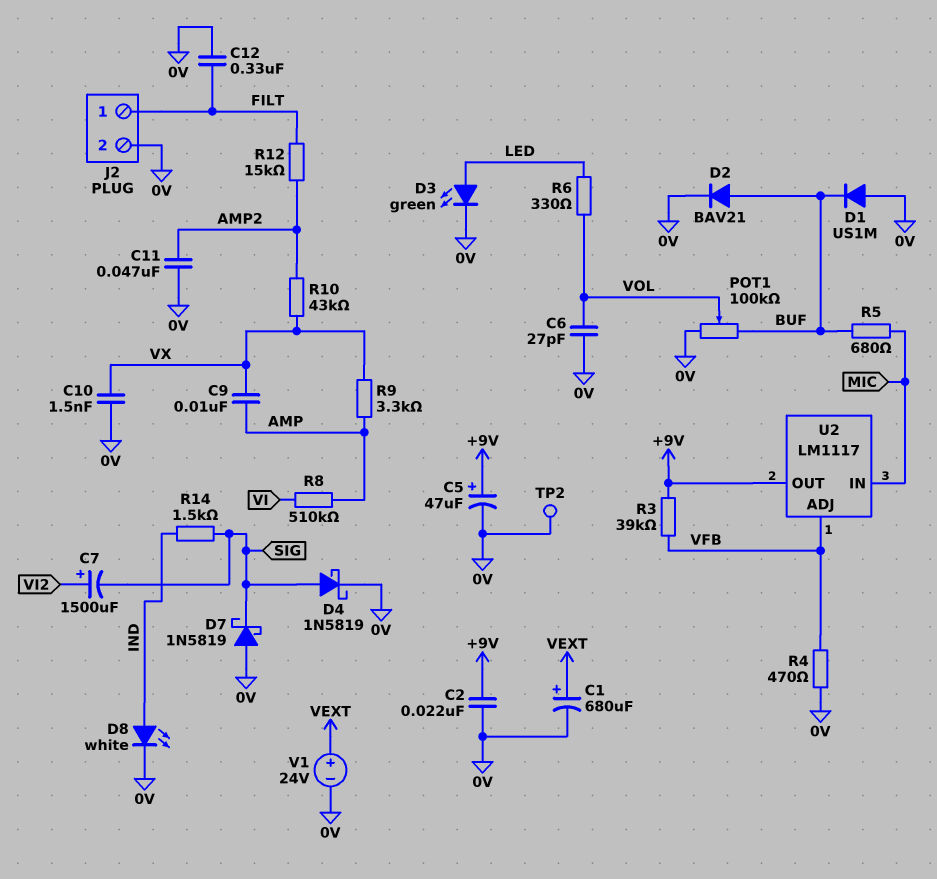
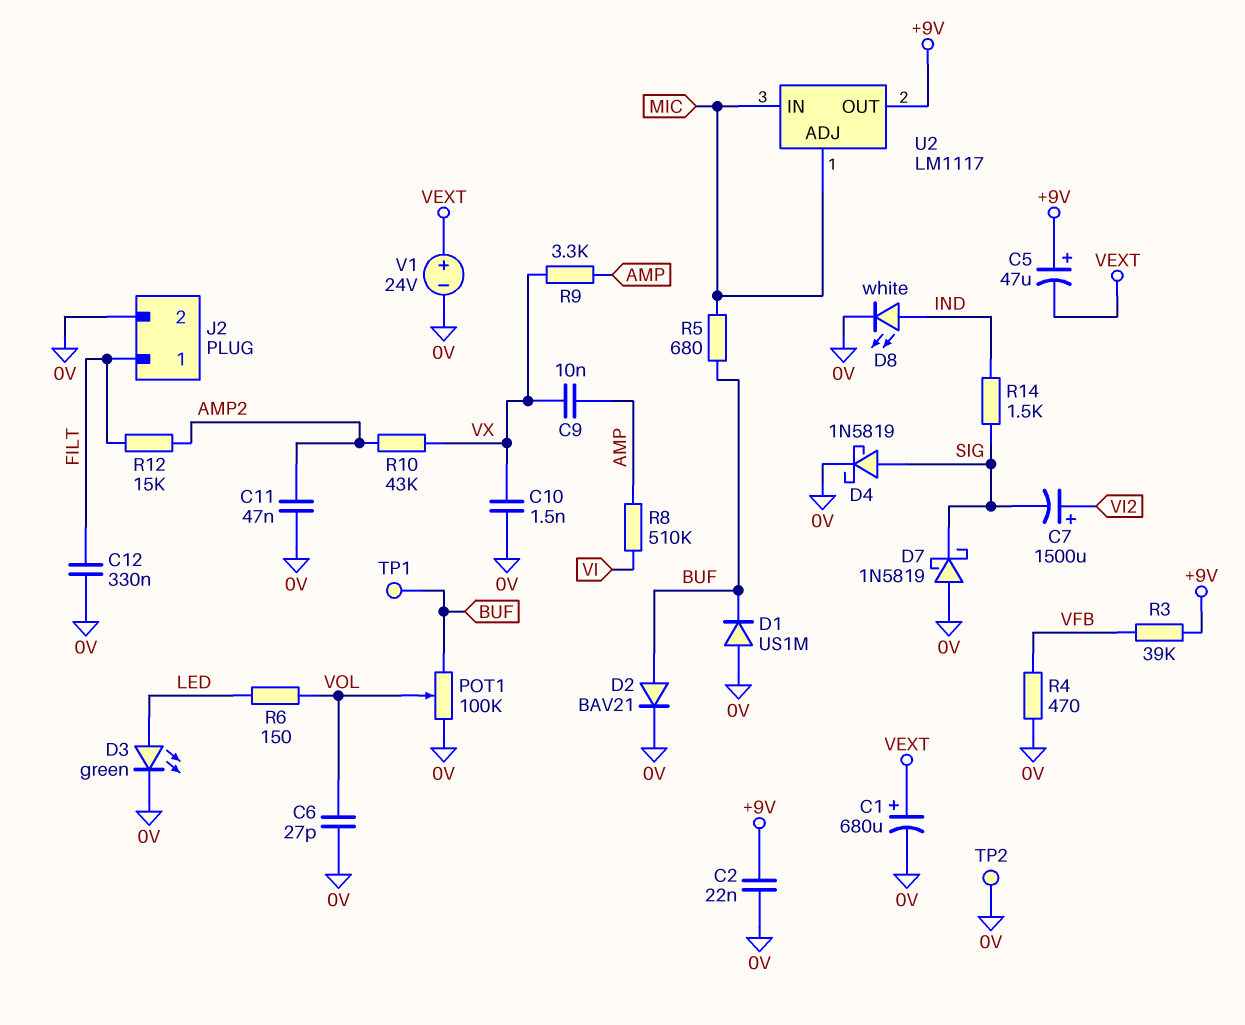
C5: 47uF (plus +9V, minus 0V) -> 47uF (plus +9V, minus VEXT)
R6: 330 (LED, VOL) -> 150 (LED, VOL)
TP1: none -> test point (BUF)
U2 pin ADJ: VFB -> MIC

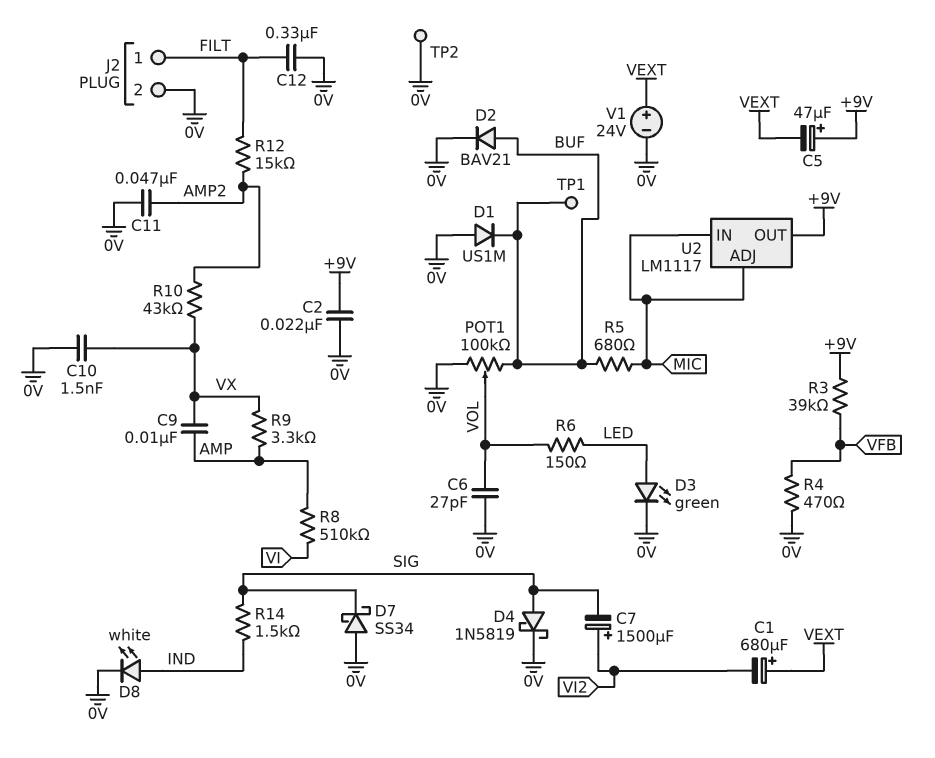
C1: 680uF (plus VEXT, minus 0V) -> 680uF (plus VEXT, minus VI2)
D7: schottky 1N5819 (A 0V, K SIG) -> schottky SS34 (A 0V, K SIG)

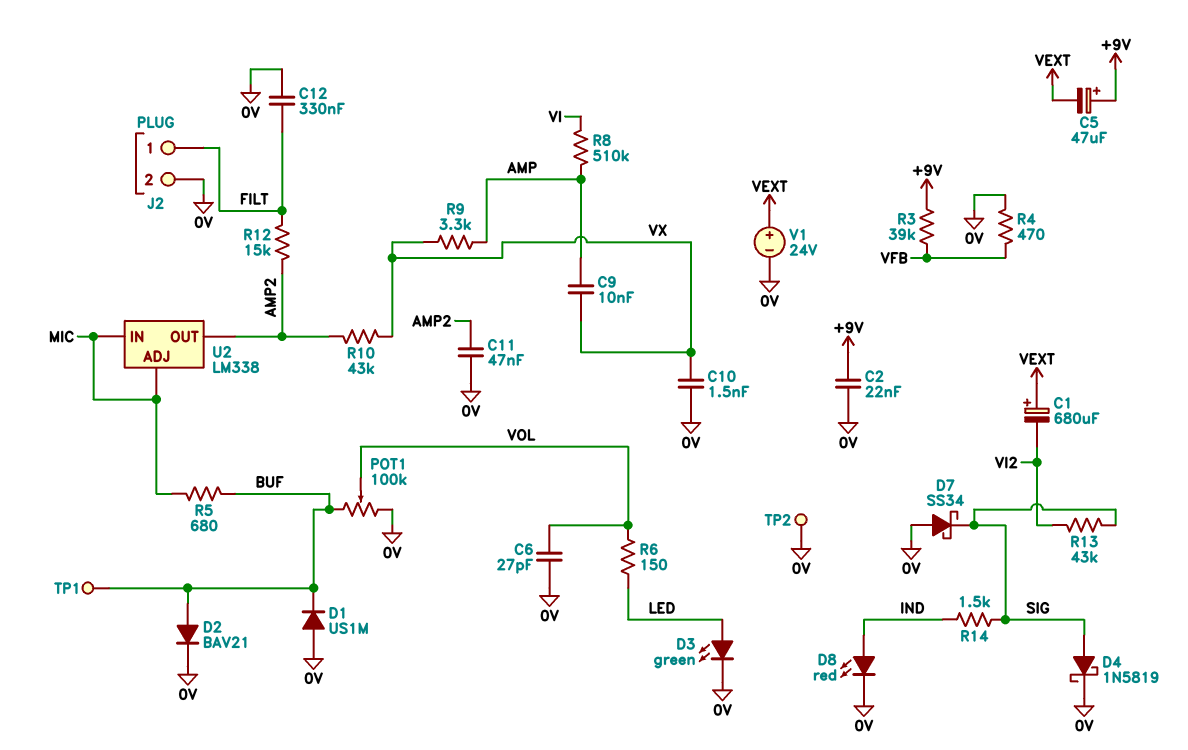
C7: 1500uF (plus VI2, minus SIG) -> none
D8: LED white (A IND, K 0V) -> LED red (A IND, K 0V)
R13: none -> 43k (SIG, VI2)
U2: LM1117 -> LM338
U2 pin OUT: +9V -> AMP2

